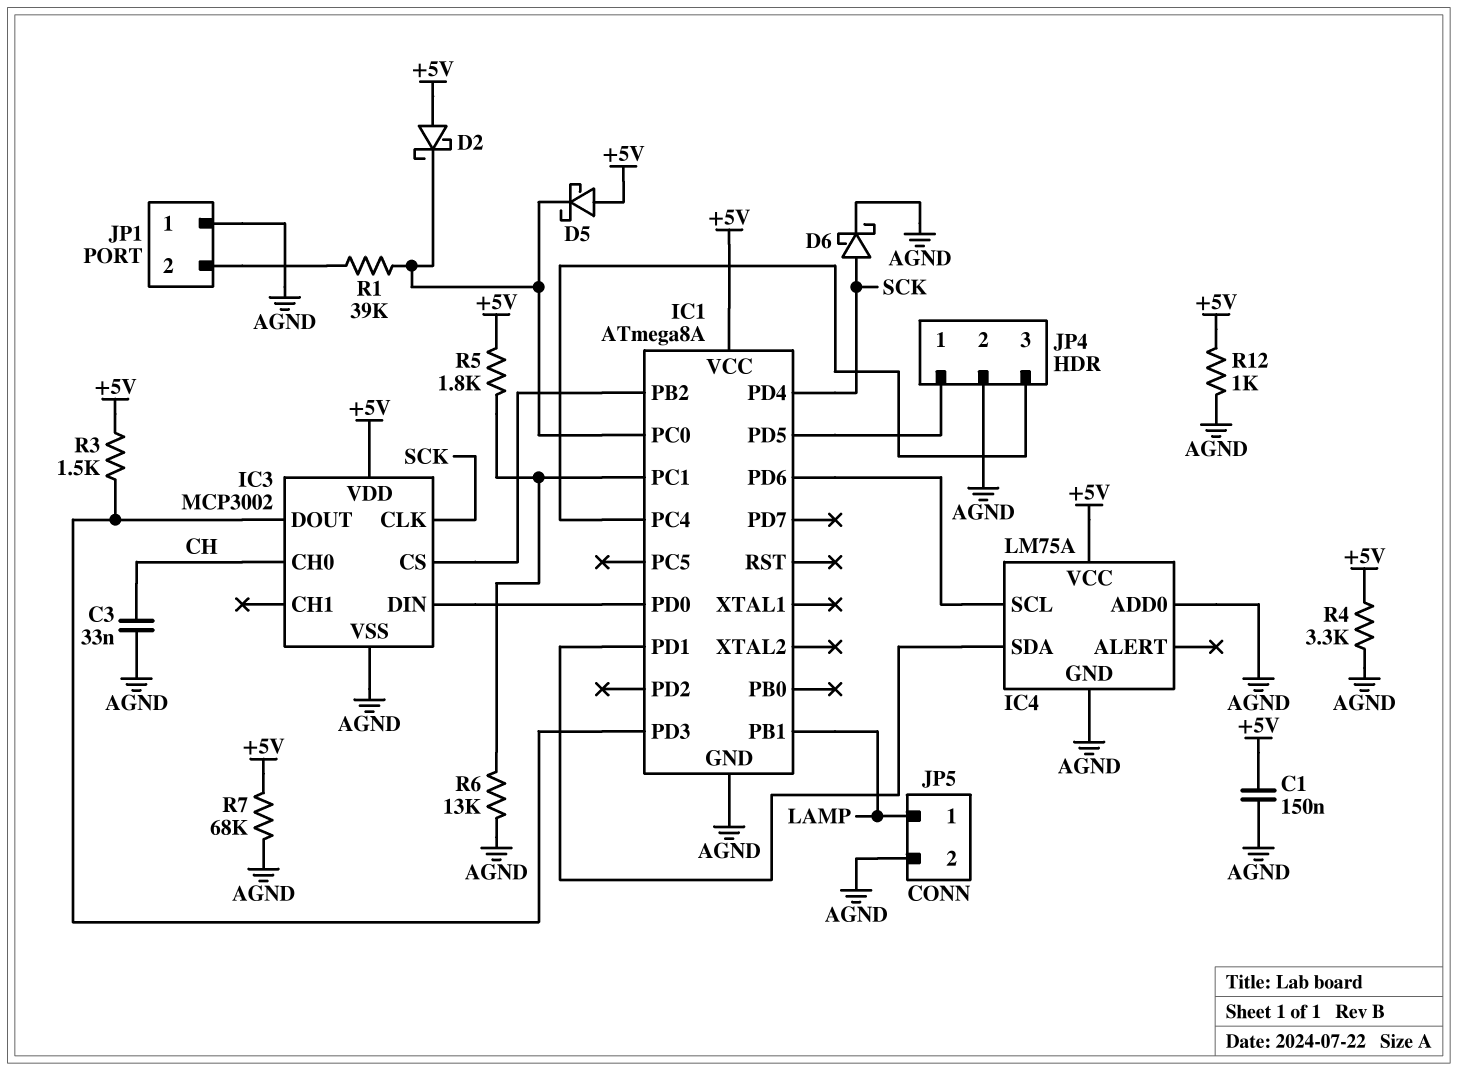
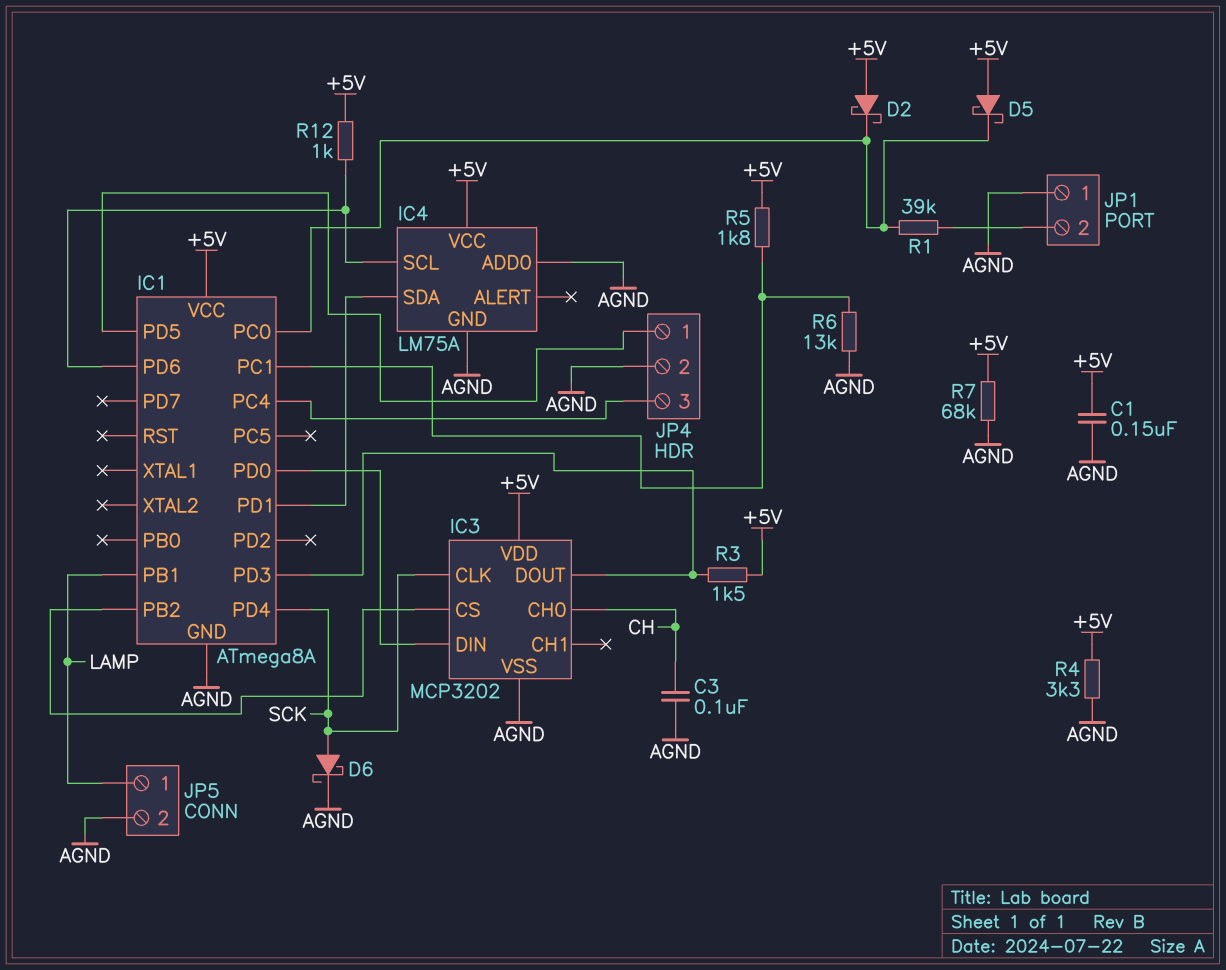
C3: 33nF (AGND, CH) -> 100nF (AGND, CH)
IC3: MCP3002 -> MCP3202
R12: 1k (+5V, AGND) -> 1k (+5V, IC1/PD6)

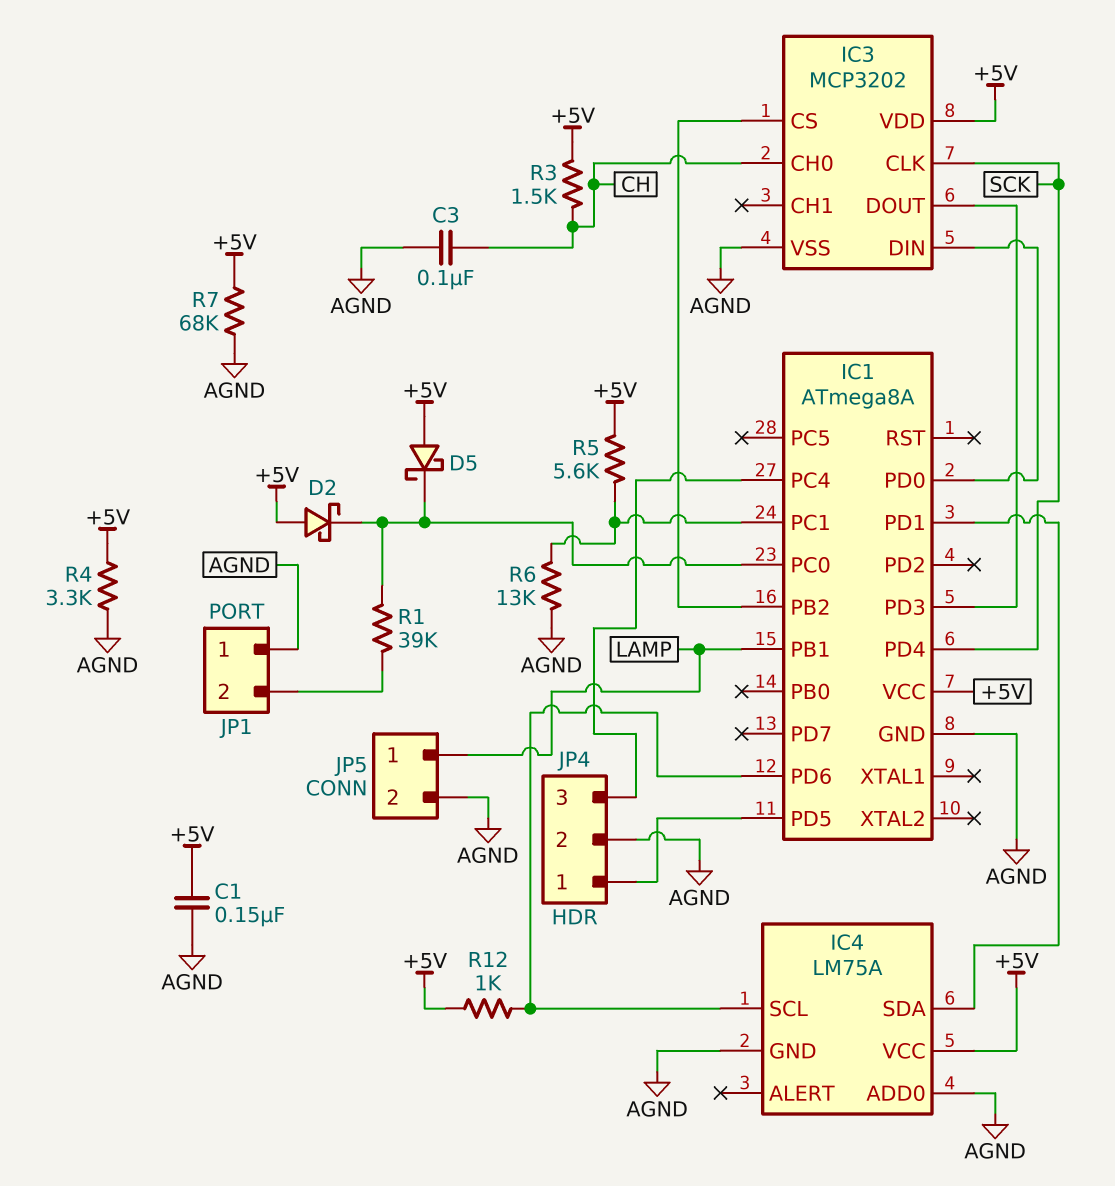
D6: schottky (A SCK, K AGND) -> none
R3: 1.5k (+5V, IC1/PD3) -> 1.5k (+5V, CH)
R5: 1.8k (+5V, IC1/PC1) -> 5.6k (+5V, IC1/PC1)

